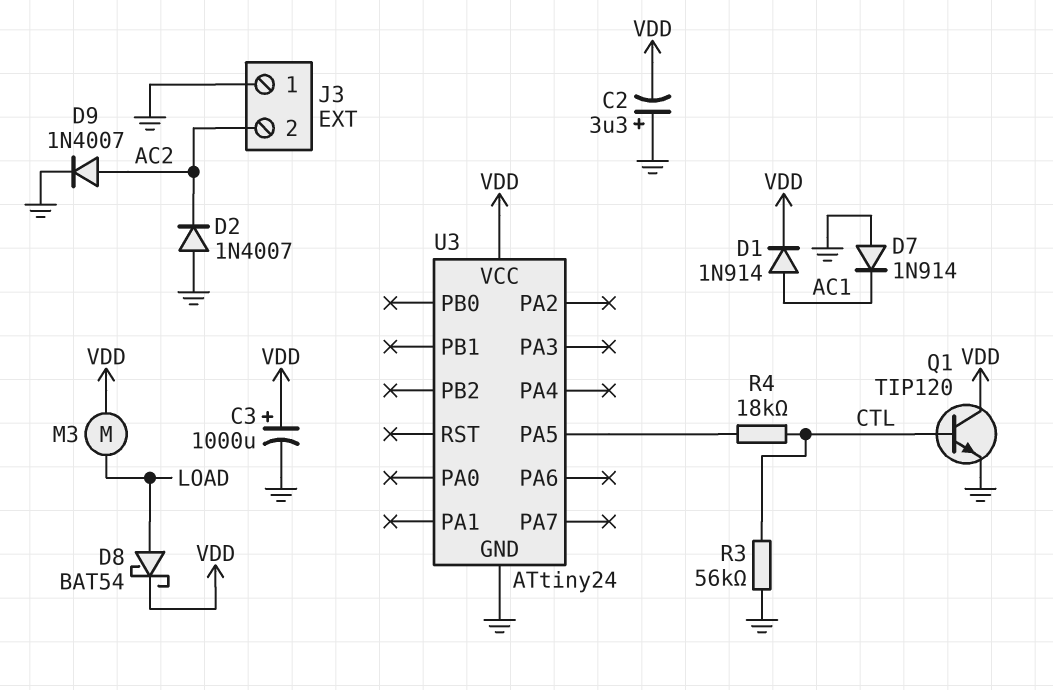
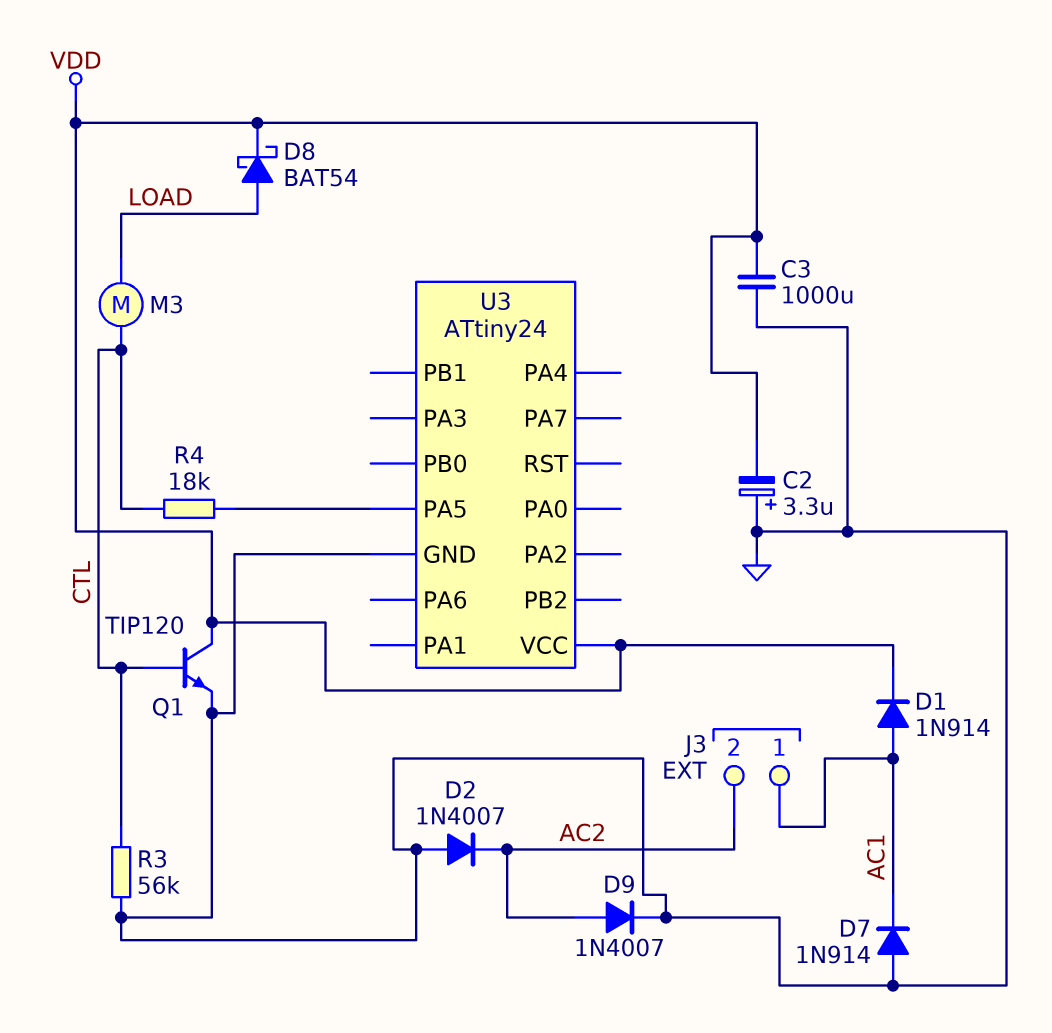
C3: 1000uF (plus VDD, minus GND) -> 1000uF (GND, VDD)
J3 pin 1: GND -> AC1
M3: motor (LOAD, VDD) -> motor (CTL, LOAD)

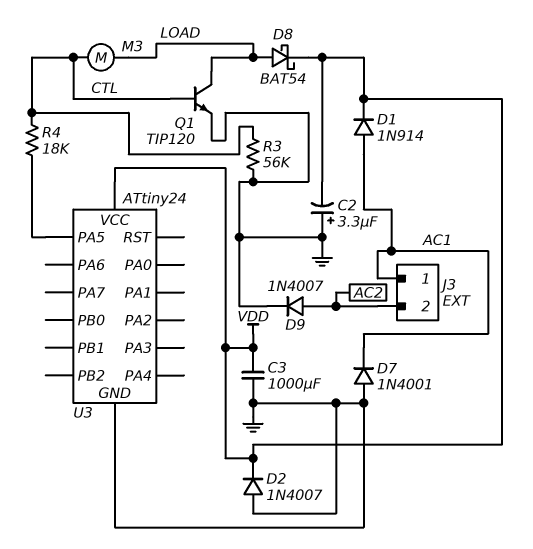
D2: diode 1N4007 (A GND, K AC2) -> diode 1N4007 (A GND, K VDD)
D7: diode 1N914 (A GND, K AC1) -> diode 1N4001 (A GND, K AC1)
Q1: NPN TIP120 (B CTL, C VDD, E GND) -> NPN TIP120 (B CTL, C LOAD, E GND)

